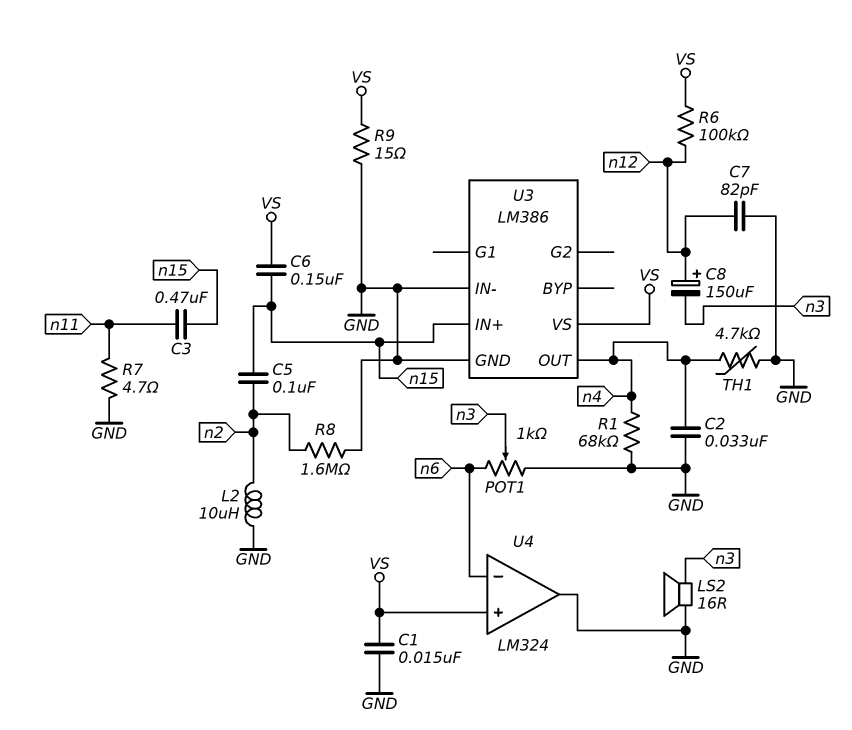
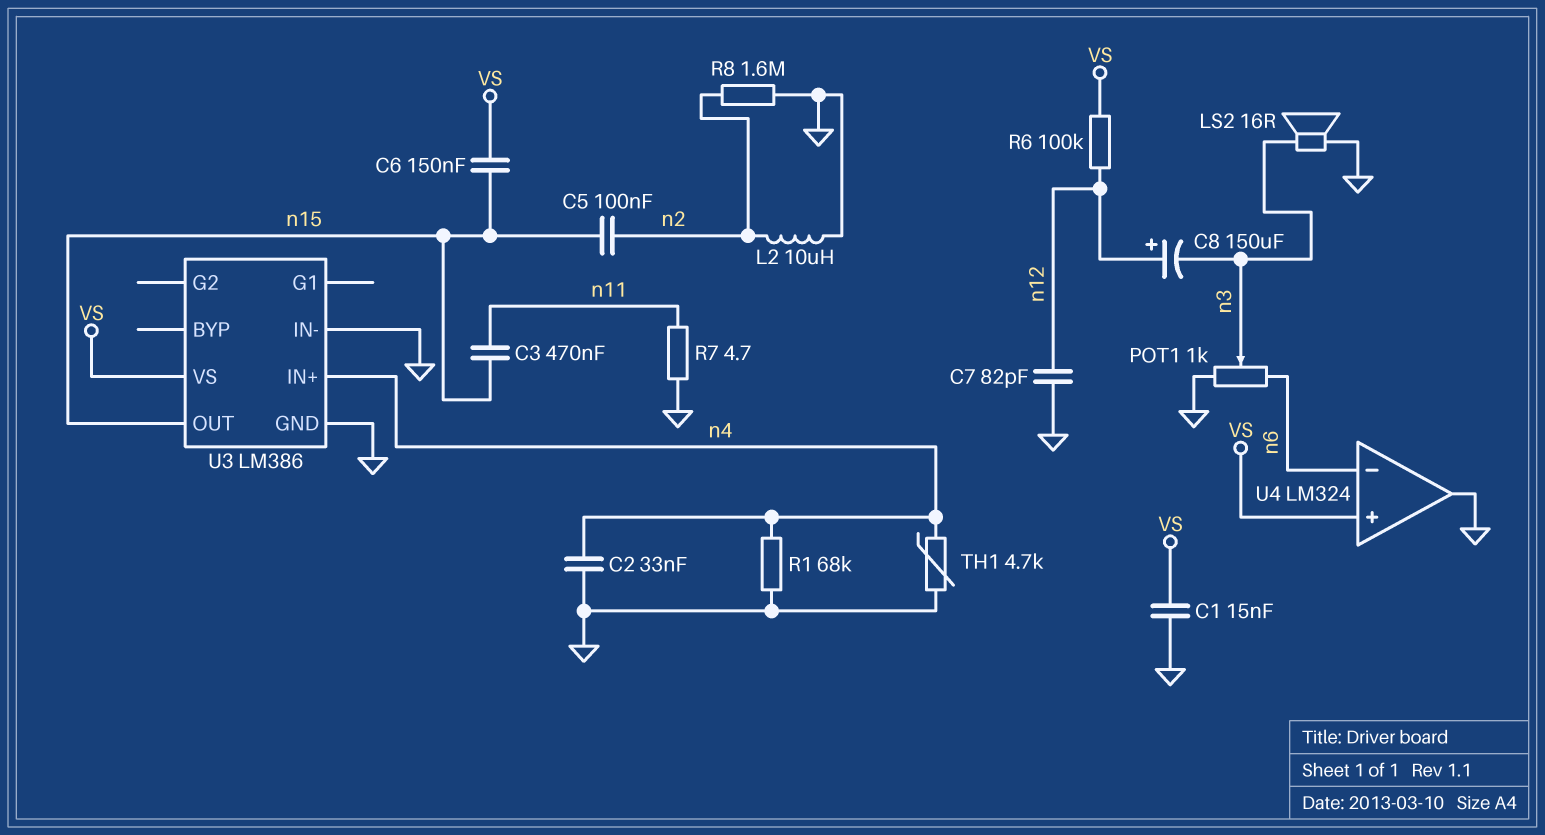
R9: 15 (GND, VS) -> none
U3 pin IN+: n15 -> n4
U3 pin OUT: n4 -> n15

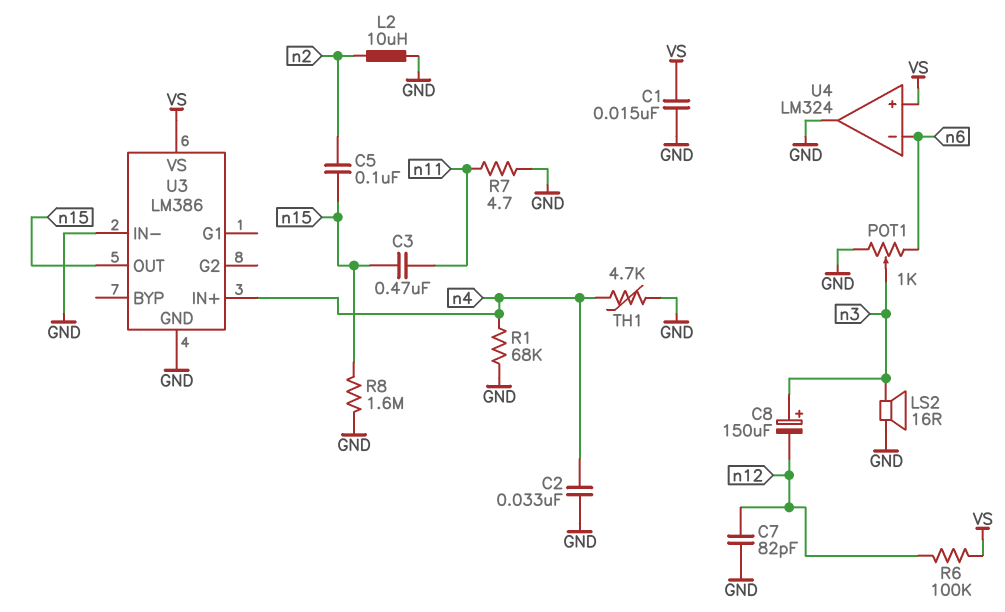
C6: 150nF (VS, n15) -> none
C8: 150uF (plus n12, minus n3) -> 150uF (plus n3, minus n12)
R8: 1.6M (GND, n2) -> 1.6M (GND, n15)

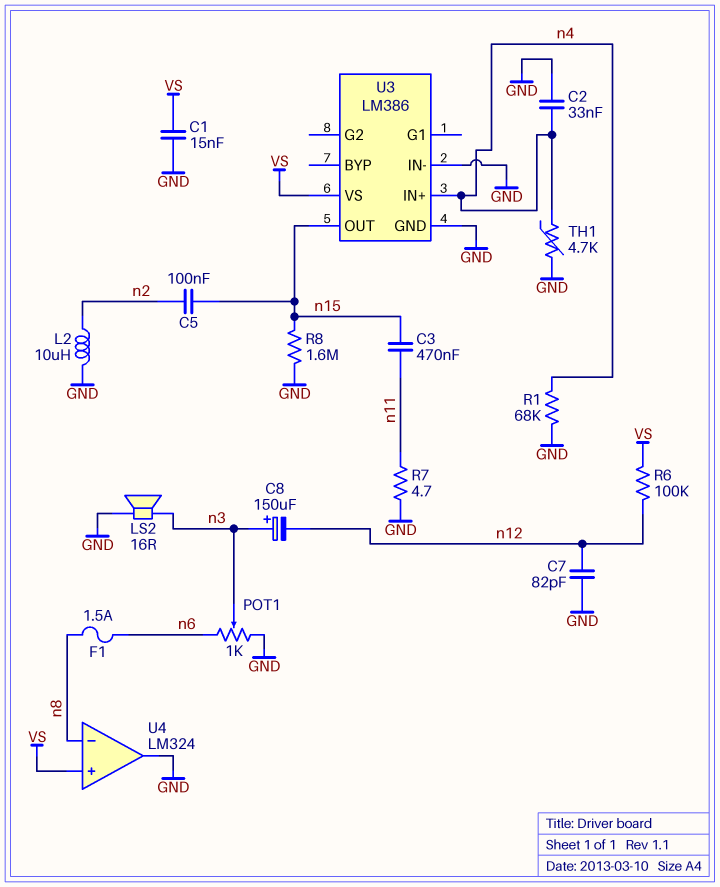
F1: none -> 1.5A (n6, n8)
U4 pin in-: n6 -> n8

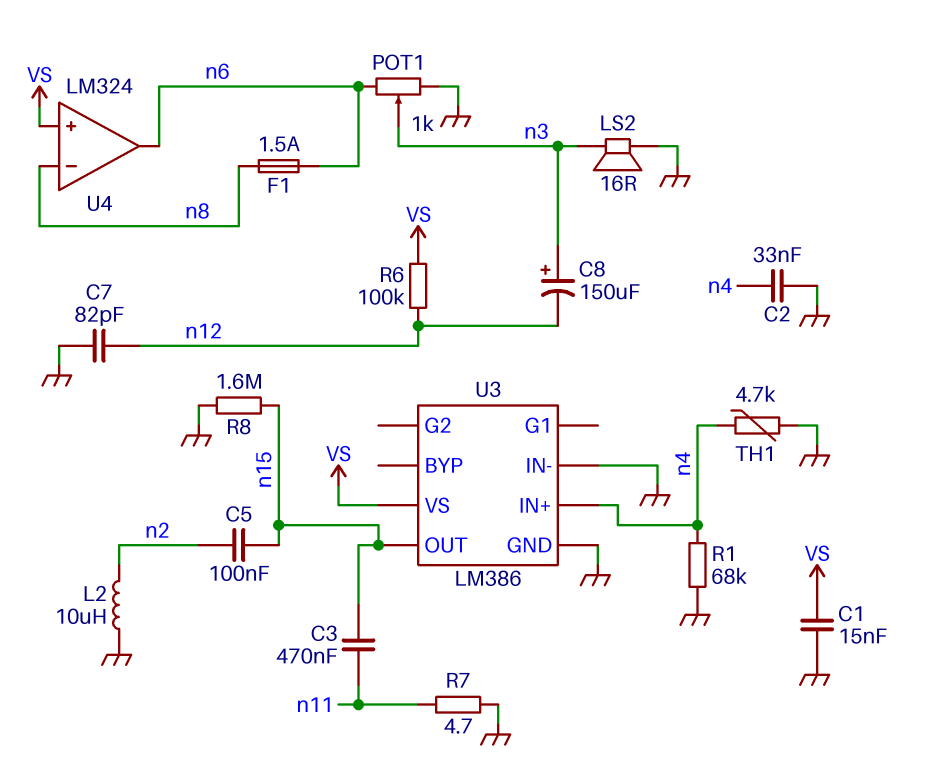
U4 pin out: GND -> n6

